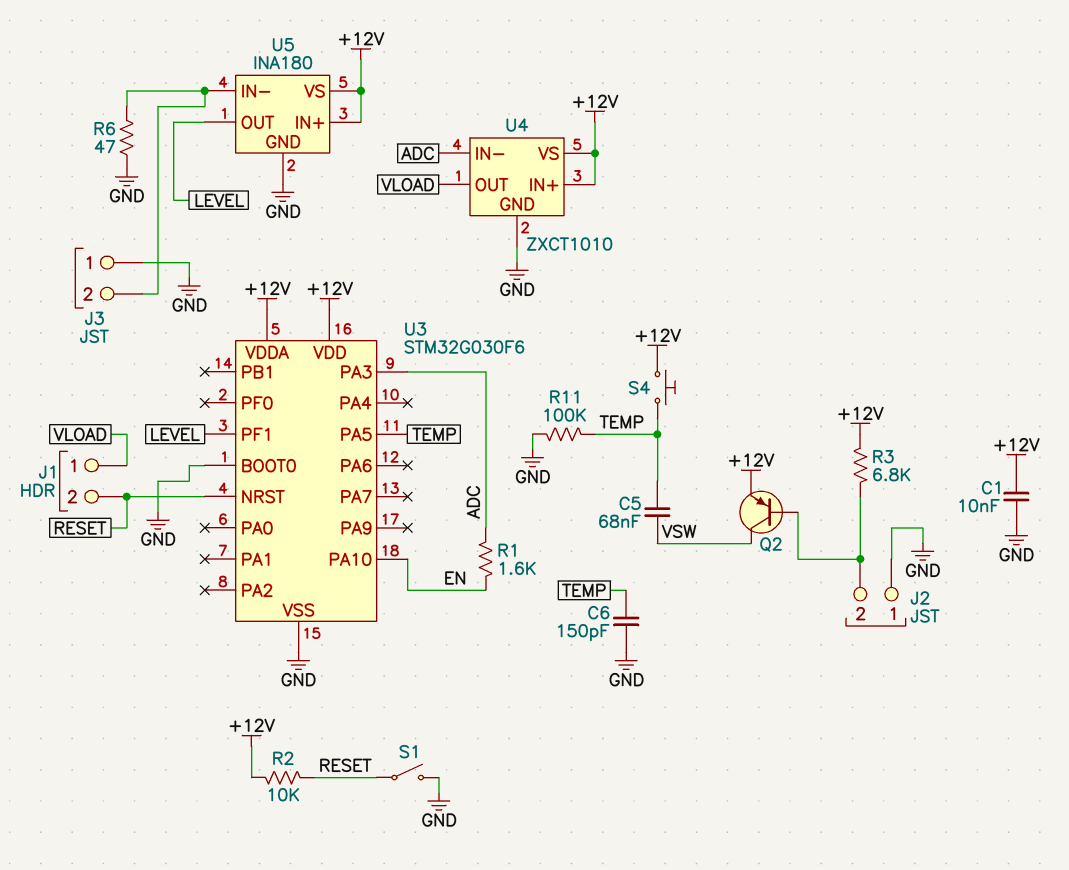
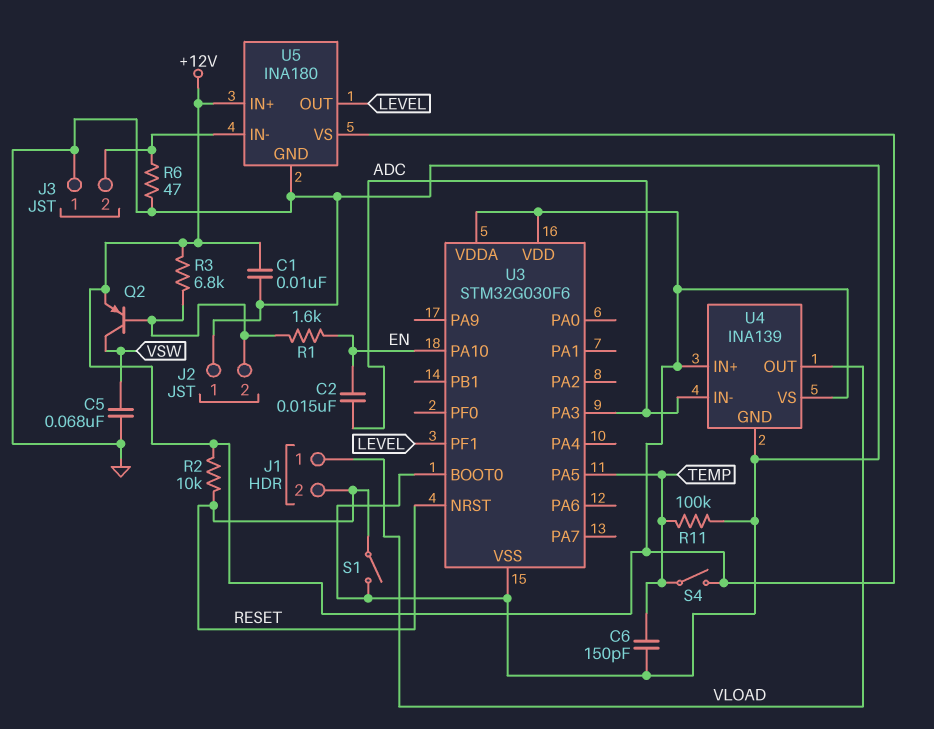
C2: none -> 15nF (ADC, EN)
C5: 68nF (TEMP, VSW) -> 68nF (GND, VSW)
R1: 1.6k (ADC, EN) -> 1.6k (EN, J2/2)
S4: button (+12V, TEMP) -> switch (+12V, TEMP)
U4: ZXCT1010 -> INA139

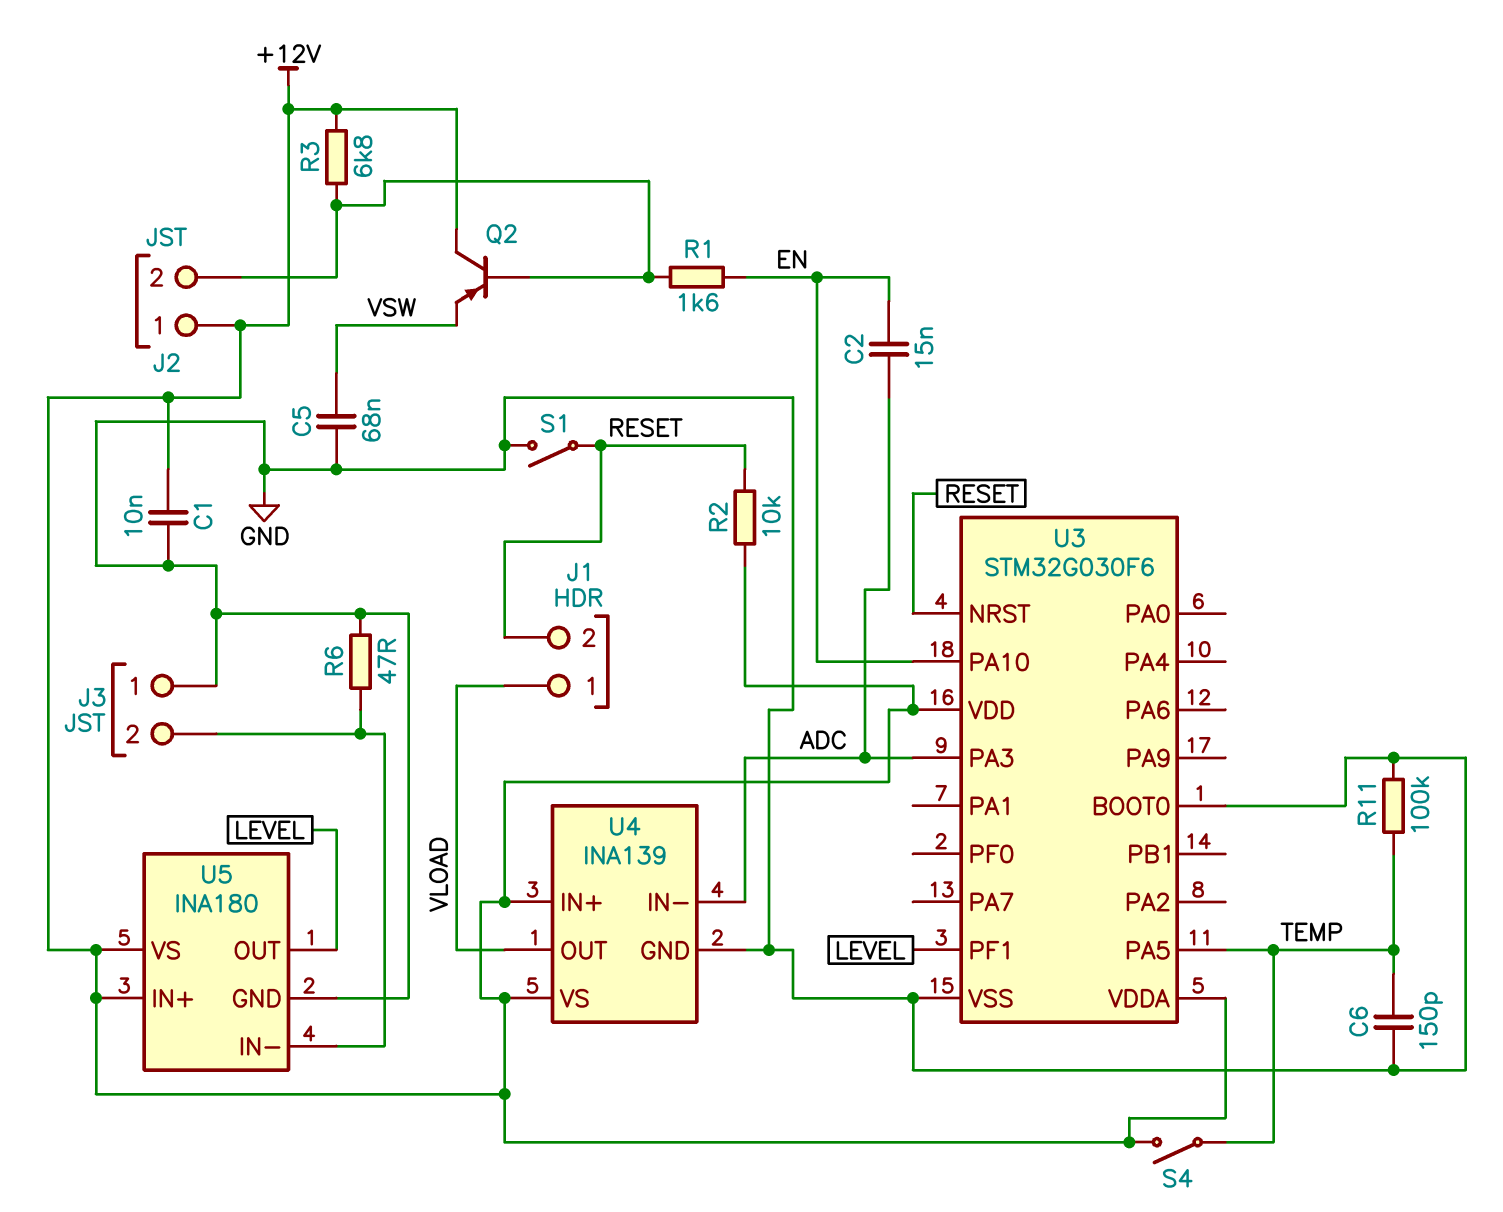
J2 pin 1: GND -> +12V
Q2: PNP (B J2/2, C VSW, E +12V) -> PNP (B J2/2, C +12V, E VSW)

